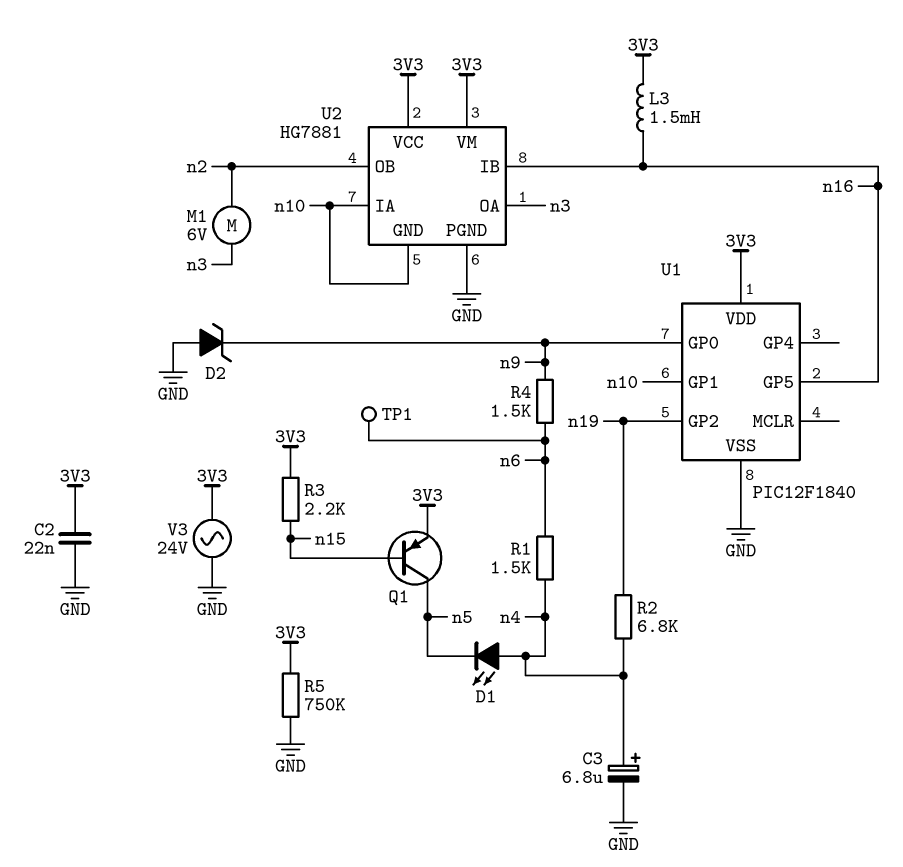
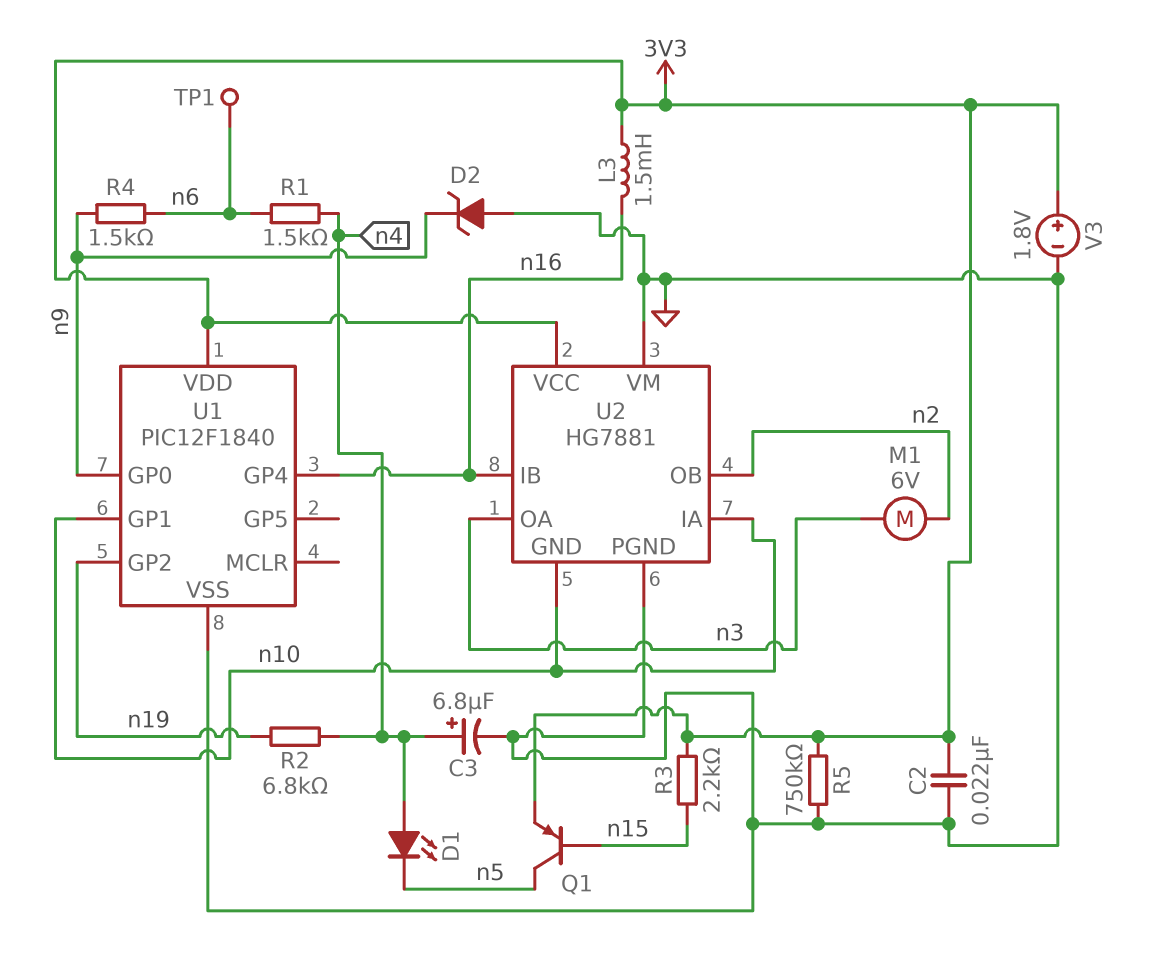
U1 pin GP4: none -> n16
U1 pin GP5: n16 -> none
U2 pin VM: 3V3 -> GND
V3: AC 24V (3V3, GND) -> 1.8V (plus 3V3, minus GND)

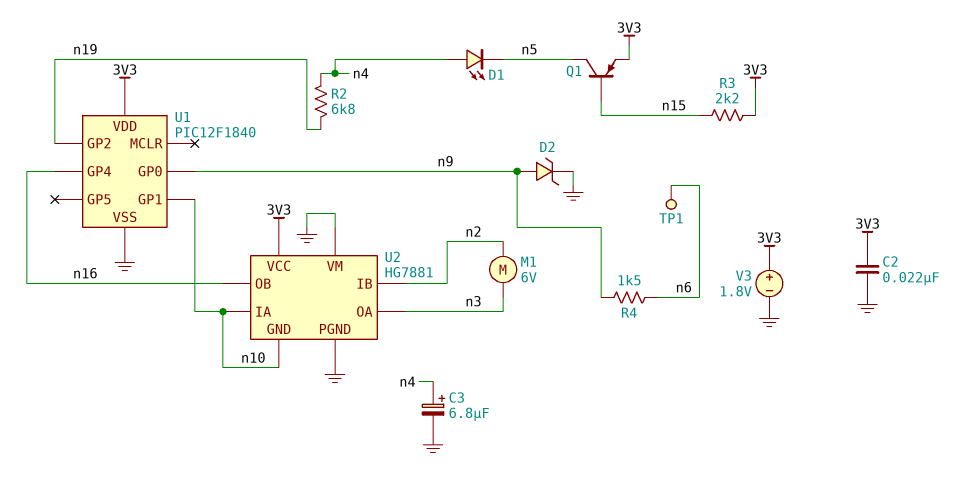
D2: zener (A GND, K n9) -> zener (A n9, K GND)
L3: 1.5mH (3V3, n16) -> none
R1: 1.5k (n4, n6) -> none
R5: 750k (3V3, GND) -> none
U2 pin IB: n16 -> n2
U2 pin OB: n2 -> n16

